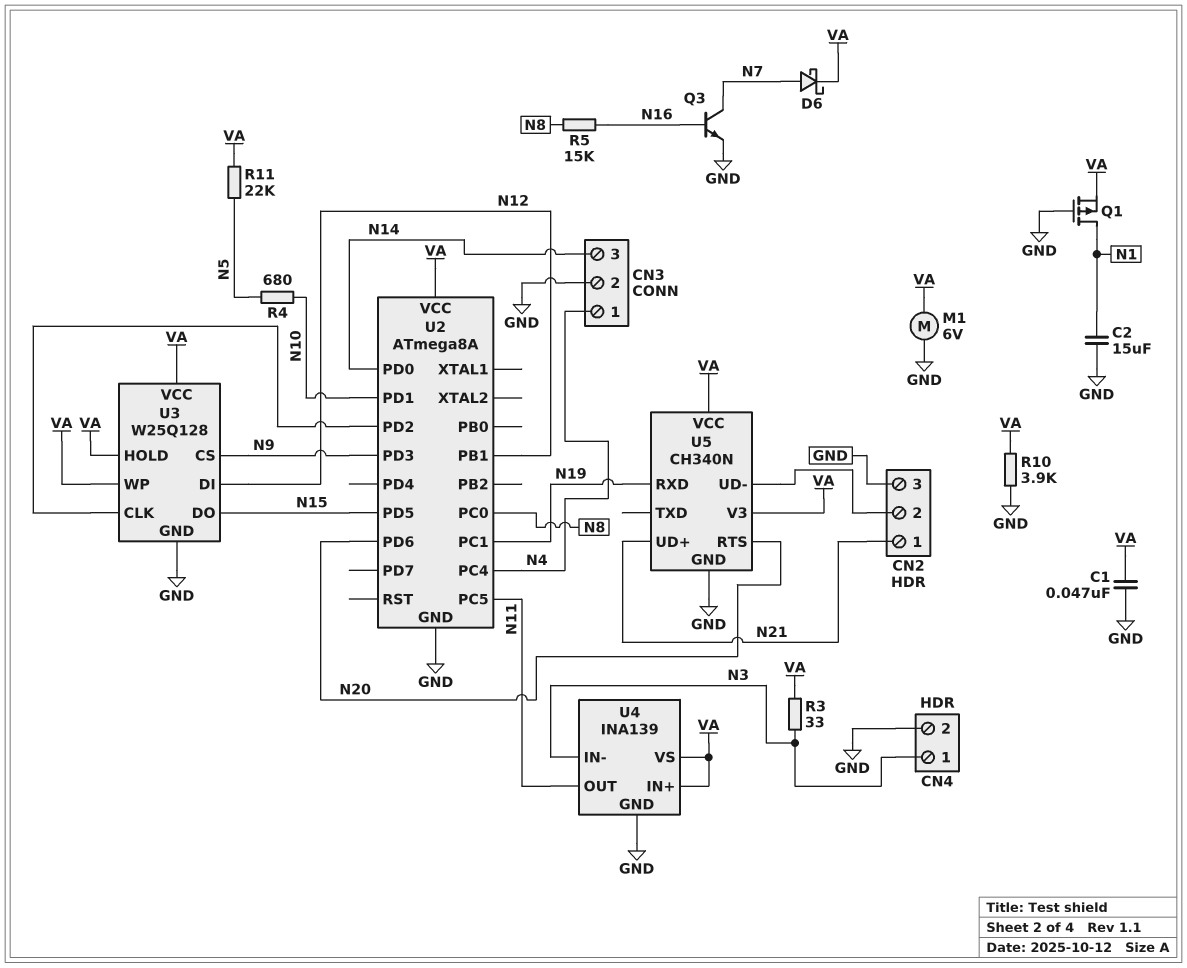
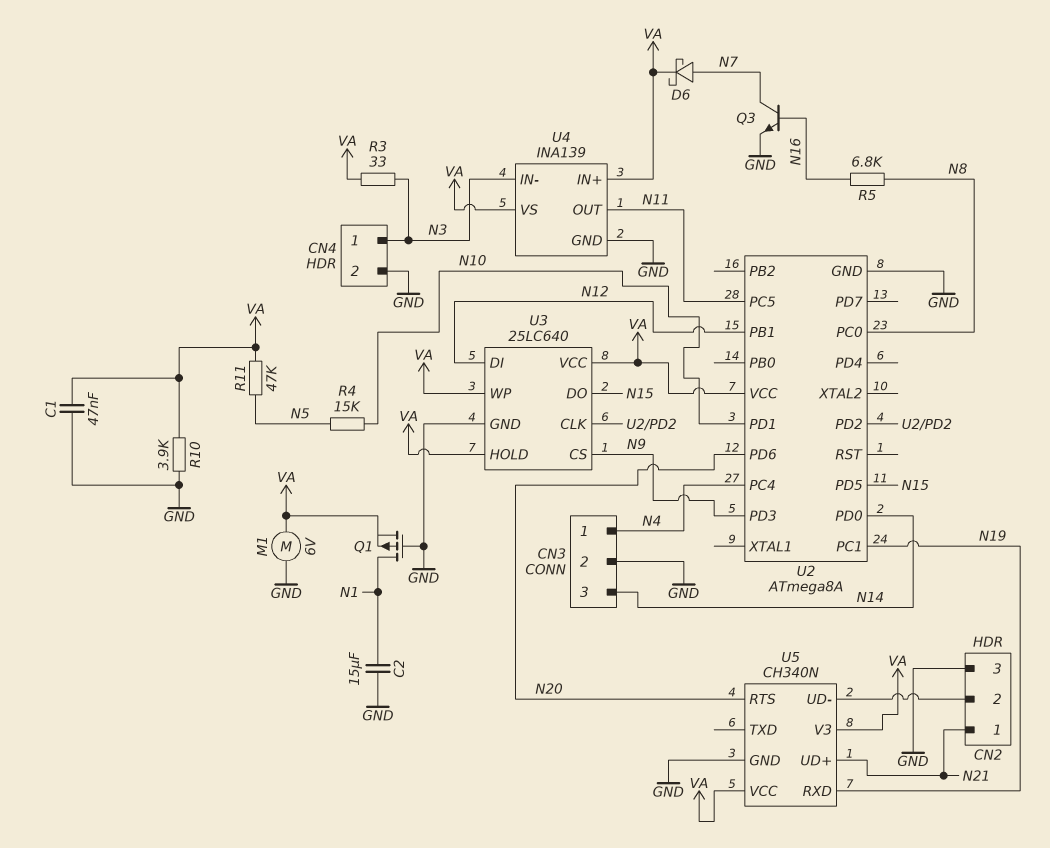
R4: 680 (N5, N10) -> 15k (N5, N10)
R5: 15k (N8, N16) -> 6.8k (N8, N16)
R11: 22k (N5, VA) -> 47k (N5, VA)
U3: W25Q128 -> 25LC640

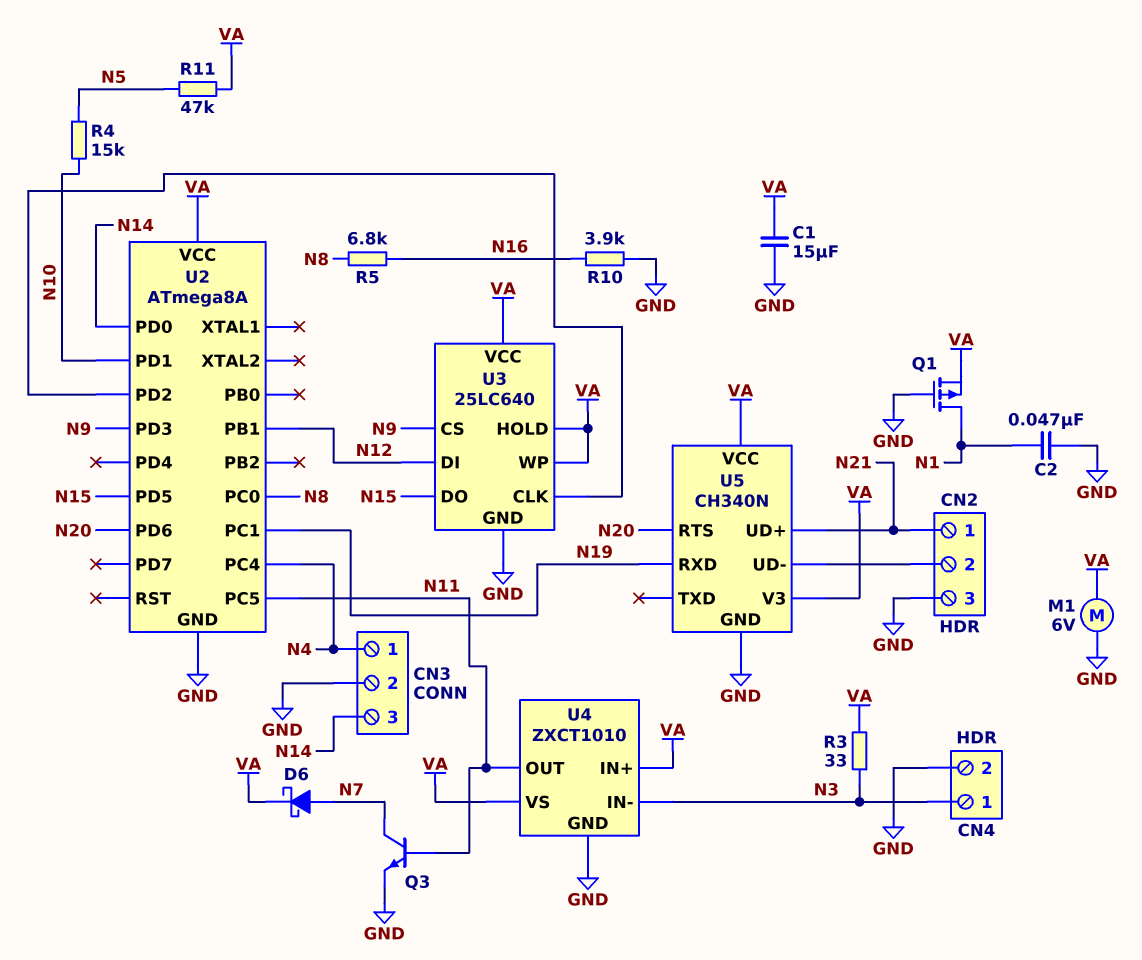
C1: 47nF (GND, VA) -> 15uF (GND, VA)
C2: 15uF (GND, N1) -> 47nF (GND, N1)
Q3: NPN (B N16, C N7, E GND) -> NPN (B N11, C N7, E GND)
R10: 3.9k (GND, VA) -> 3.9k (GND, N16)
U4: INA139 -> ZXCT1010

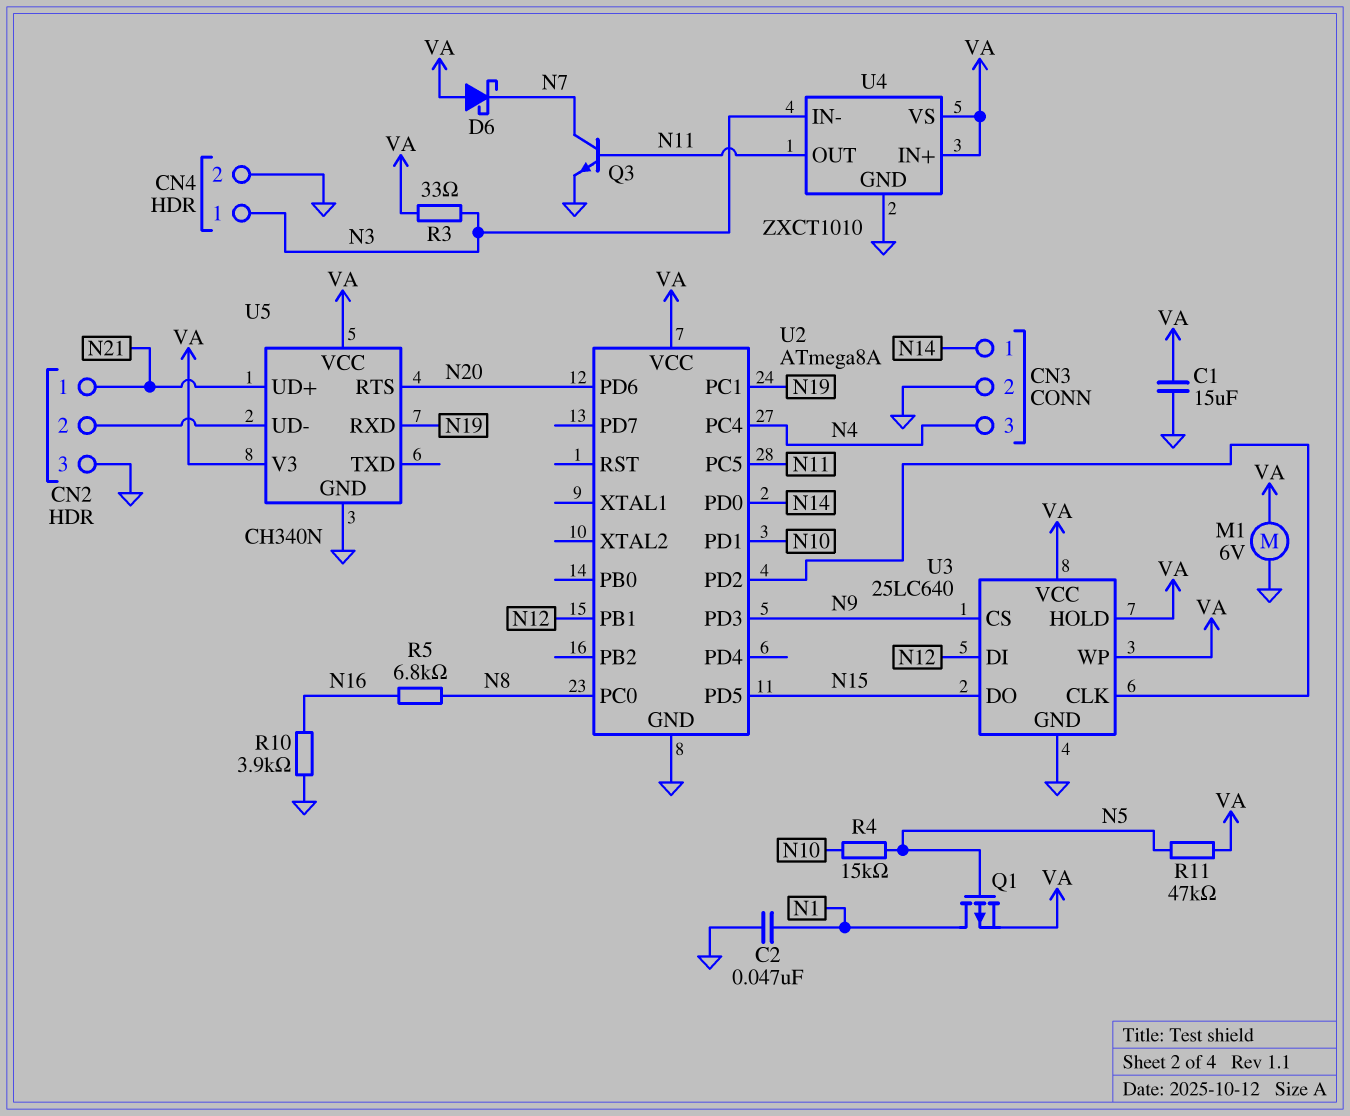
CN3 pin 1: N4 -> N14
CN3 pin 3: N14 -> N4
D6: schottky (A N7, K VA) -> schottky (A VA, K N7)
Q1: PMOS (G GND, D N1, S VA) -> PMOS (G N5, D N1, S VA)

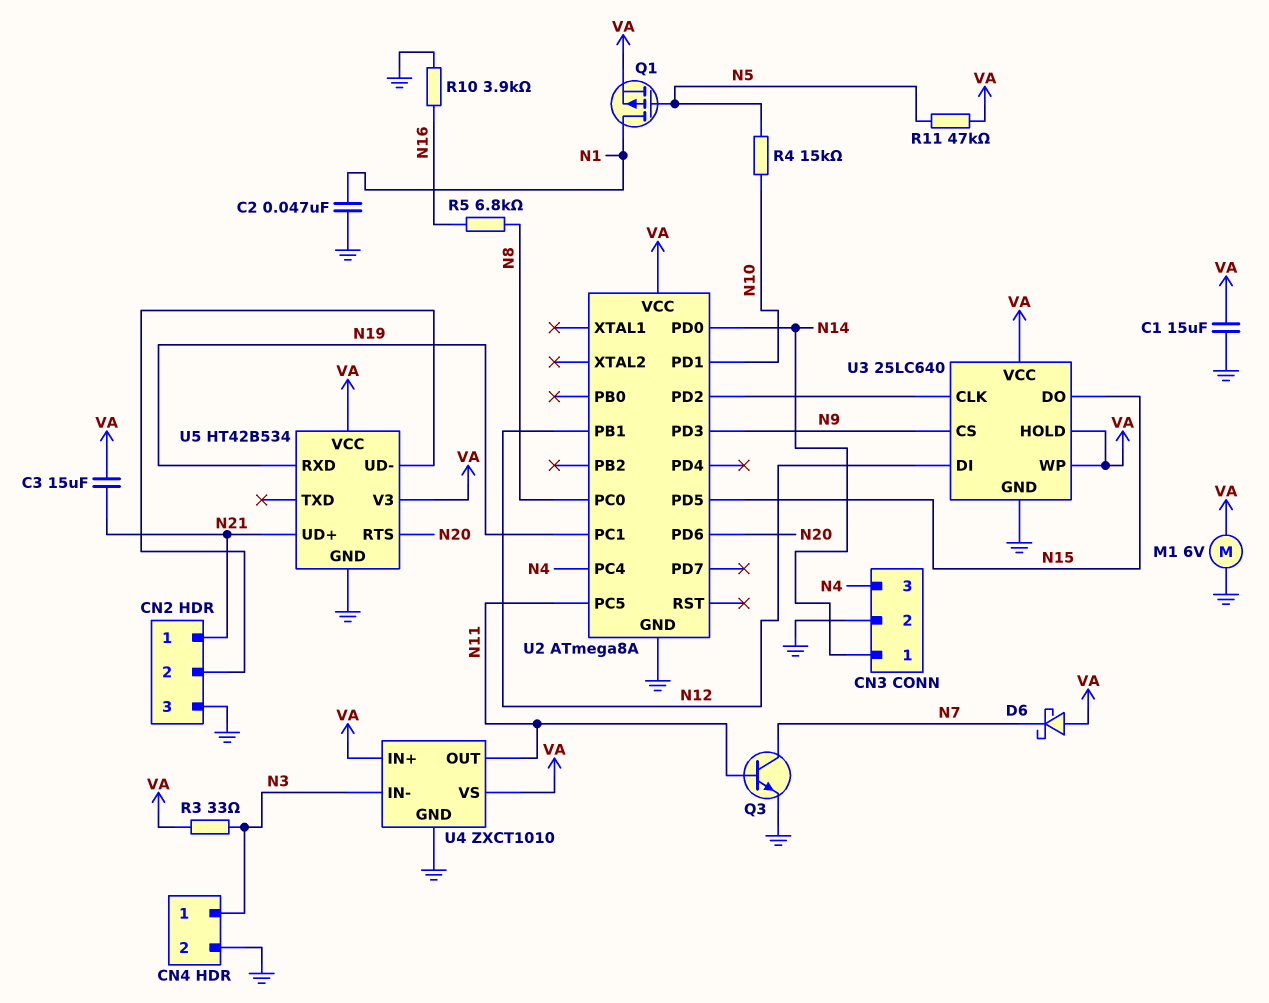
C3: none -> 15uF (N21, VA)
U5: CH340N -> HT42B534

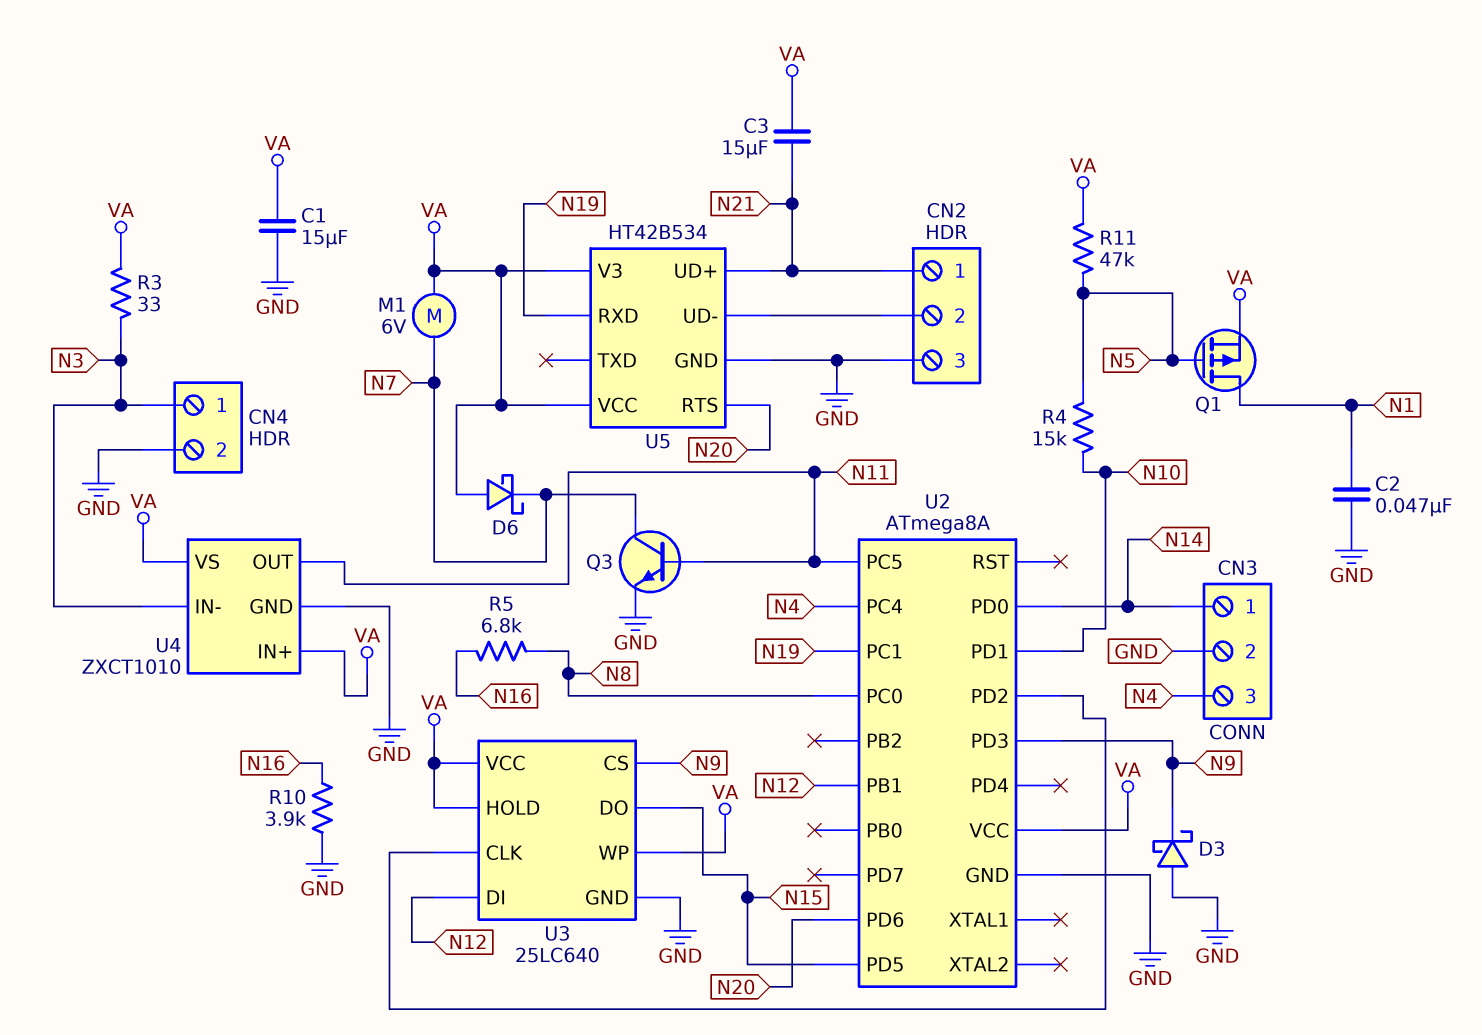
D3: none -> schottky (A GND, K N9)
M1: motor 6V (GND, VA) -> motor 6V (N7, VA)

